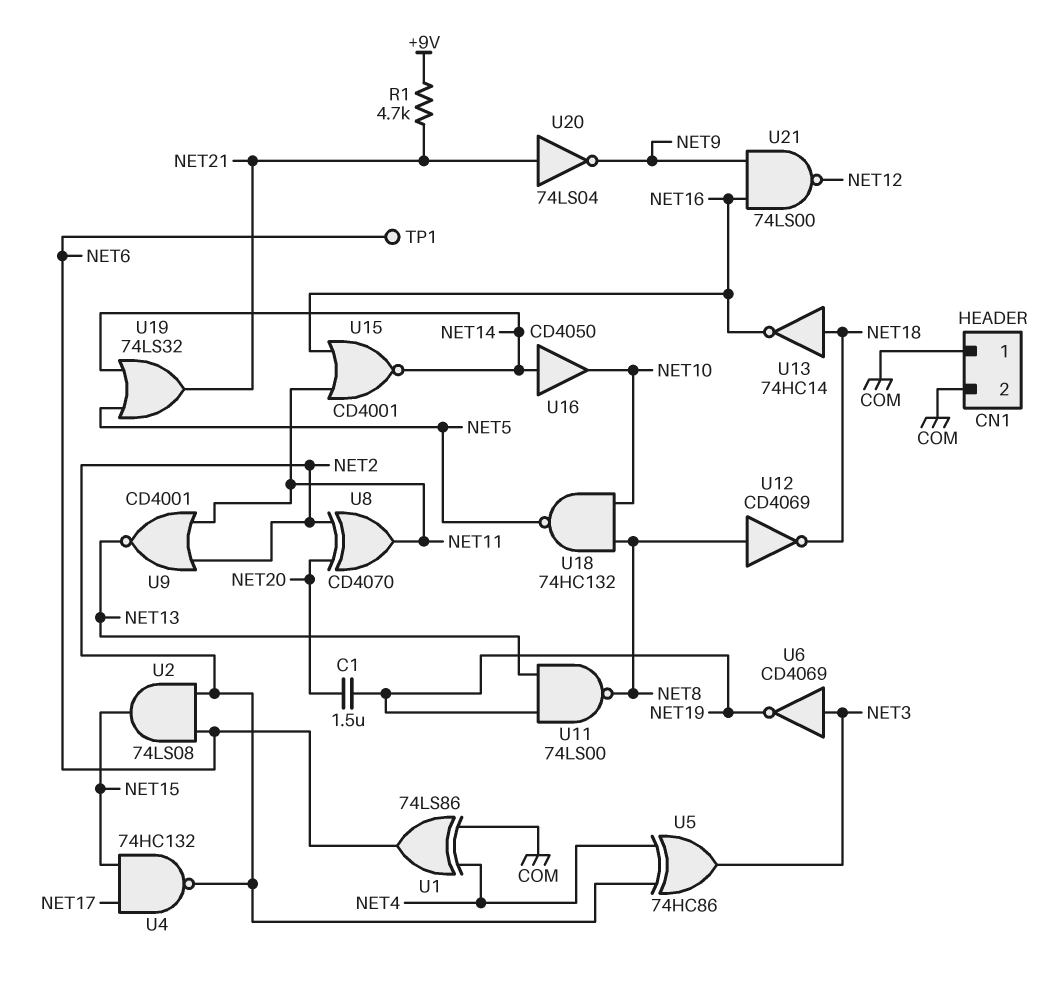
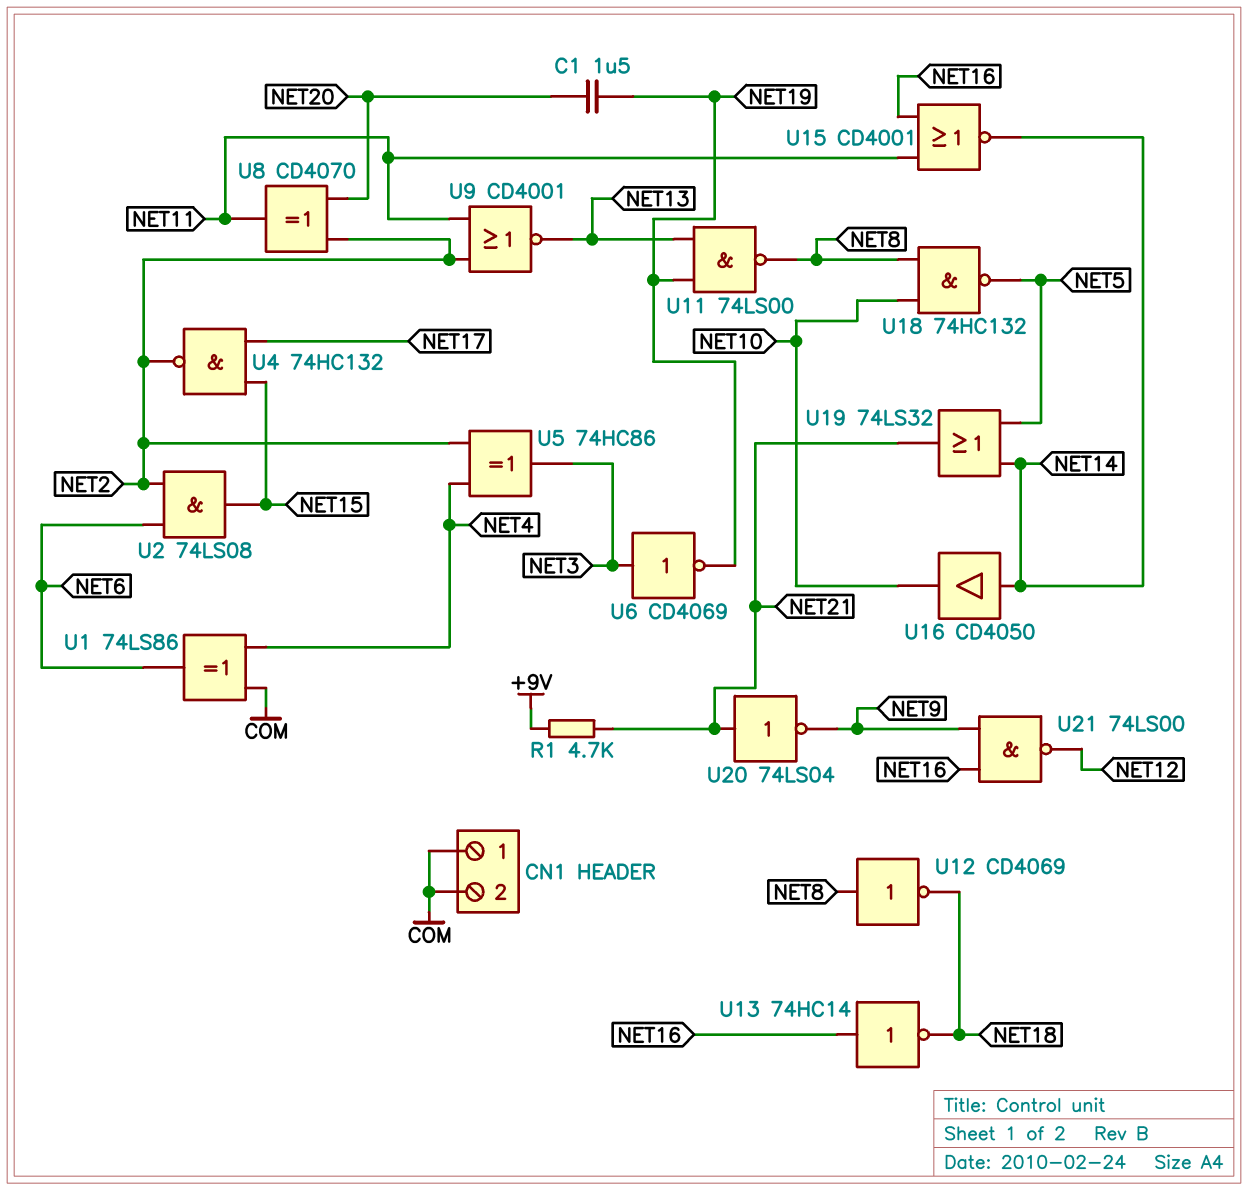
TP1: test point (NET6) -> none
U13: NOT 74HC14 (in NET18, out NET16) -> NOT 74HC14 (in NET16, out NET18)

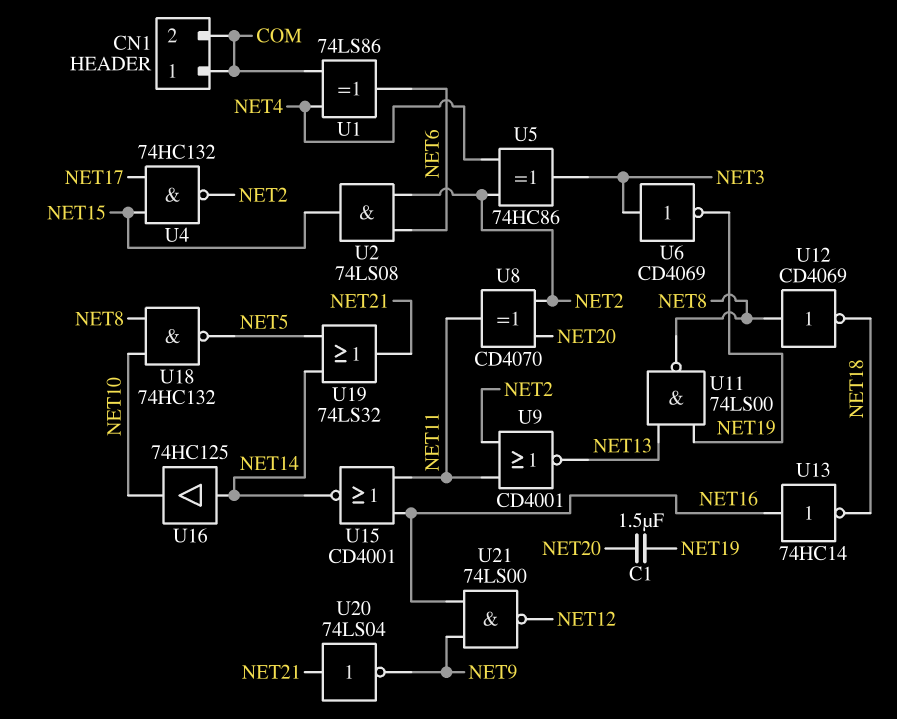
R1: 4.7k (+9V, NET21) -> none
U16: buffer CD4050 (in NET14, out NET10) -> buffer 74HC125 (in NET14, out NET10)

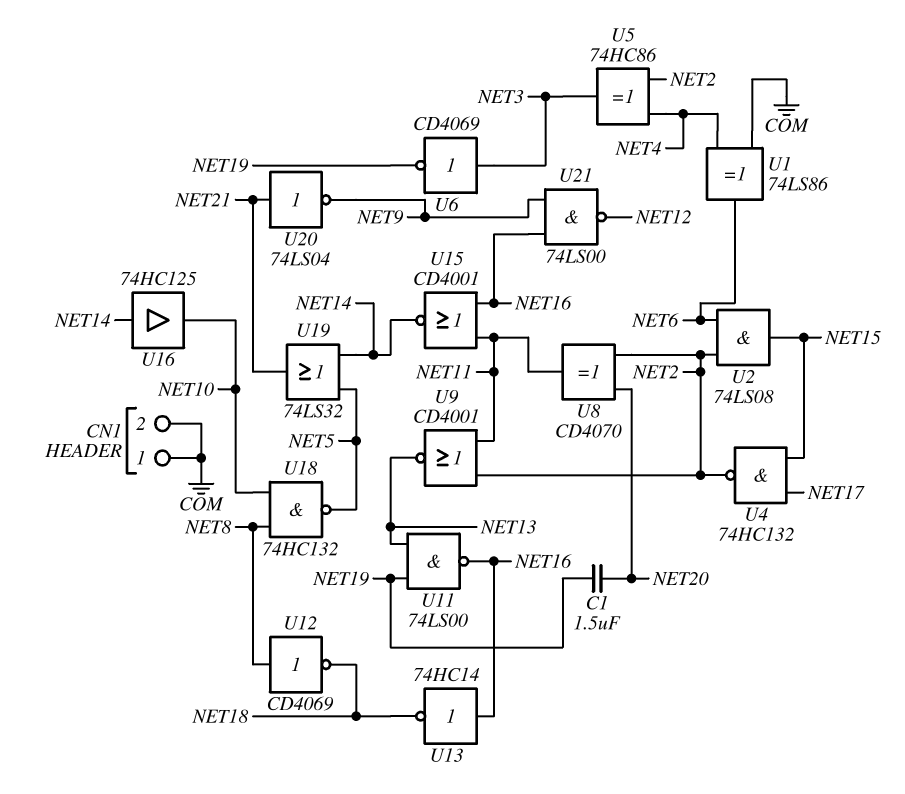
U11: NAND 74LS00 (in NET13, in NET19, out NET8) -> NAND 74LS00 (in NET13, in NET19, out NET16)

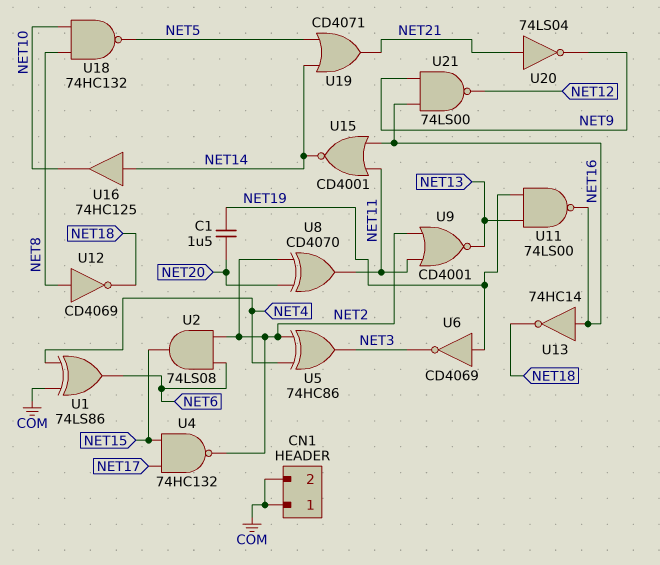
U6: NOT CD4069 (in NET3, out NET19) -> NOT CD4069 (in NET19, out NET3)
U19: OR 74LS32 (in NET5, in NET14, out NET21) -> OR CD4071 (in NET5, in NET14, out NET21)

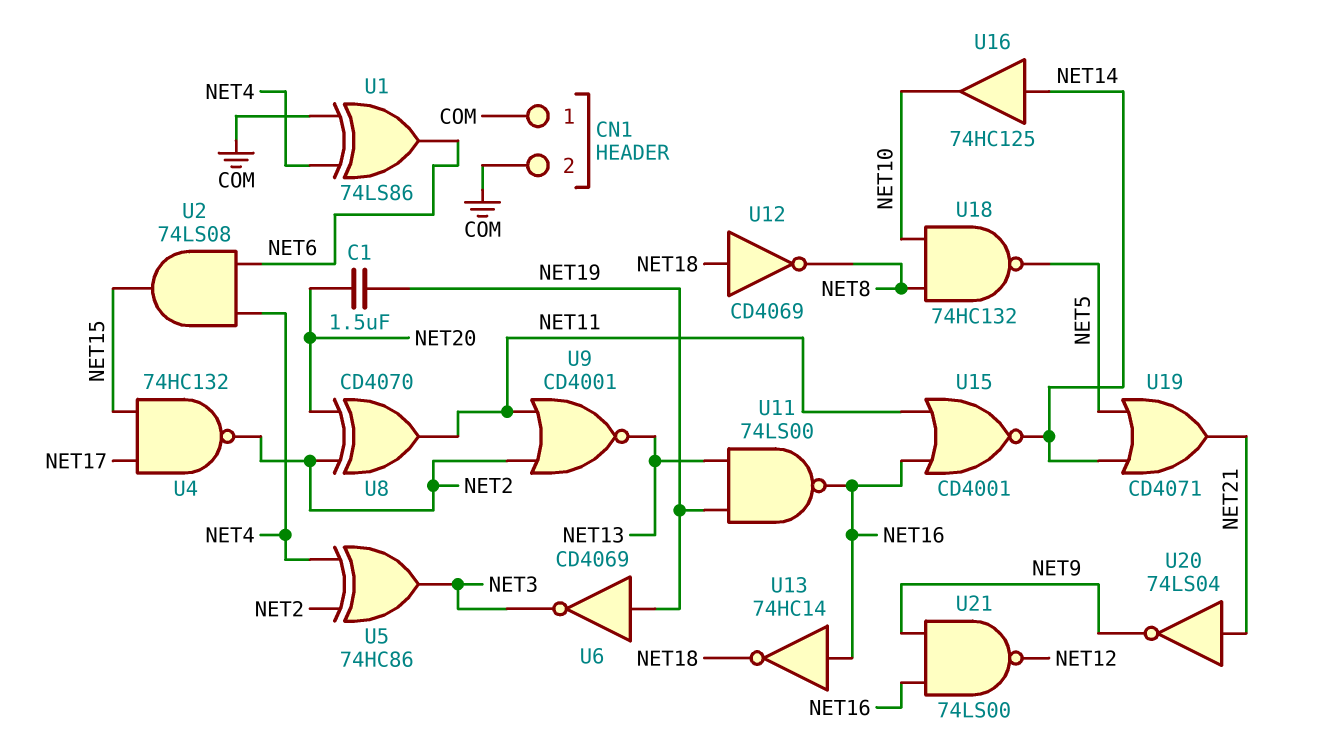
U2: AND 74LS08 (in NET2, in NET6, out NET15) -> AND 74LS08 (in NET4, in NET6, out NET15)
U12: NOT CD4069 (in NET8, out NET18) -> NOT CD4069 (in NET18, out NET8)

